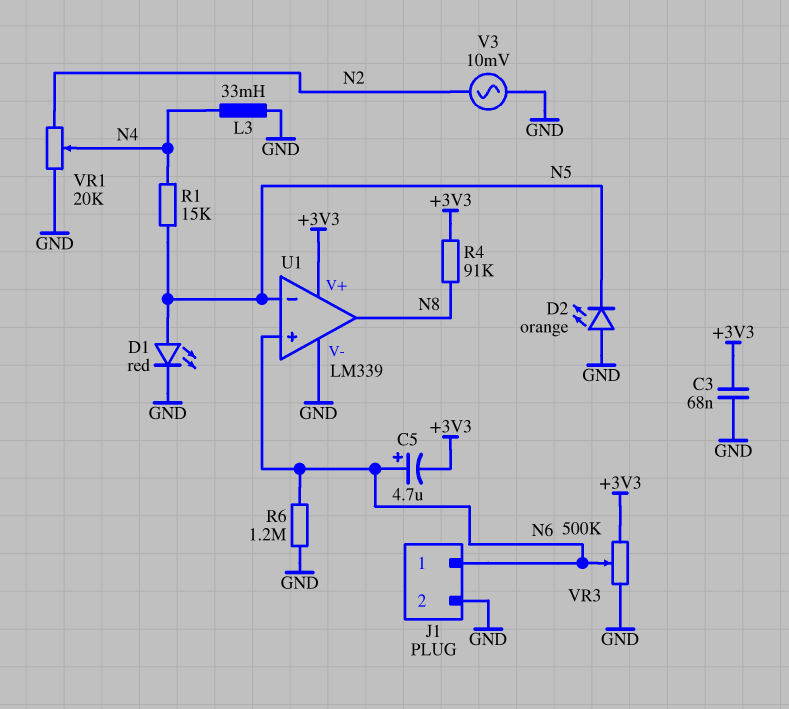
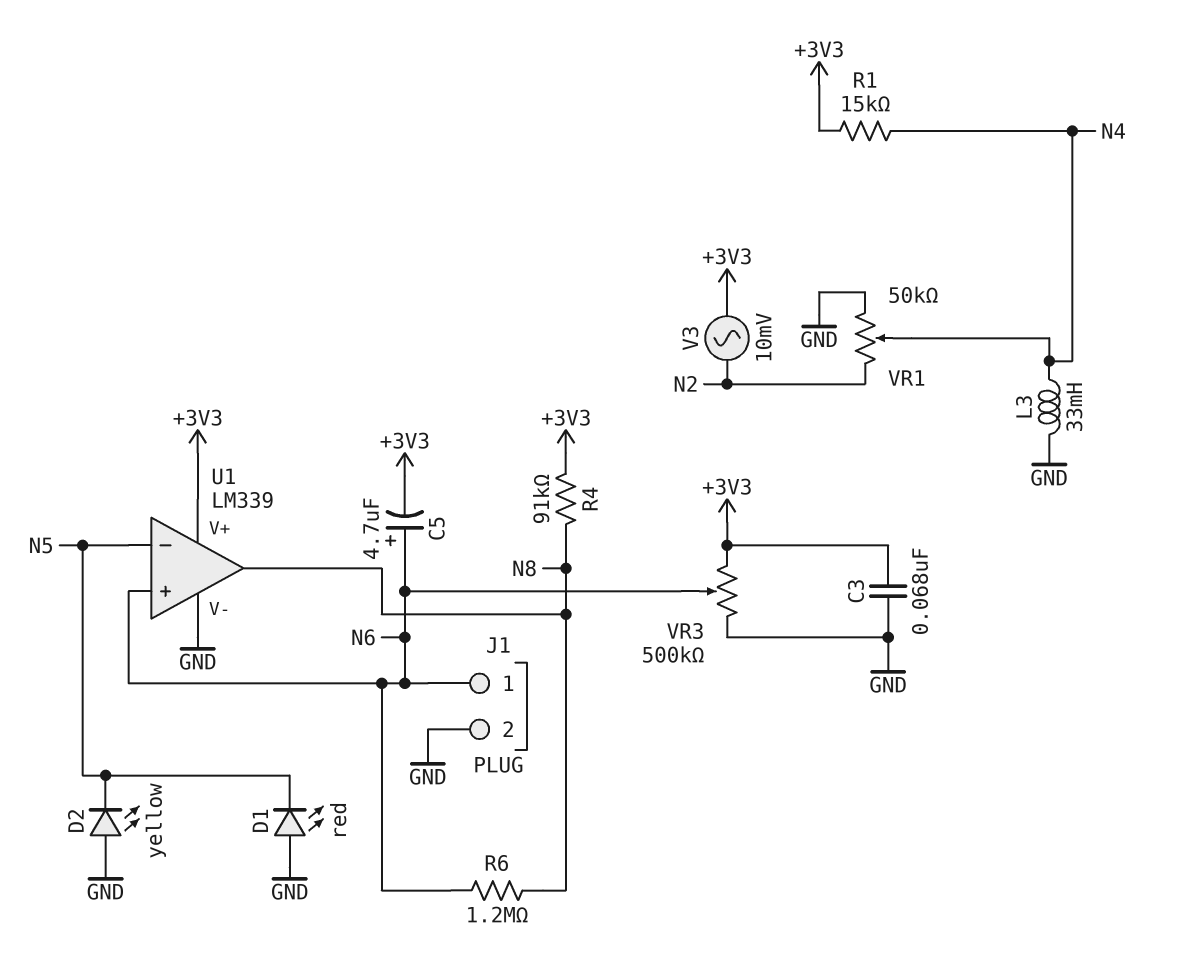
D1: LED red (A N5, K GND) -> LED red (A GND, K N5)
D2: LED orange (A GND, K N5) -> LED yellow (A GND, K N5)
R1: 15k (N4, N5) -> 15k (+3V3, N4)
R6: 1.2M (GND, N6) -> 1.2M (N6, N8)
V3: AC 10mV (GND, N2) -> AC 10mV (+3V3, N2)
VR1: 20k (GND, N2, wiper N4) -> 50k (GND, N2, wiper N4)

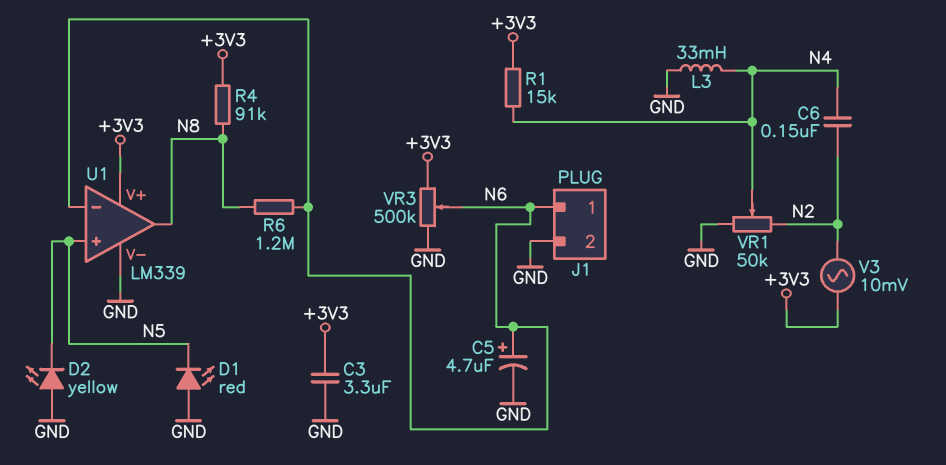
C3: 68nF (+3V3, GND) -> 3.3uF (+3V3, GND)
C5: 4.7uF (plus N6, minus +3V3) -> 4.7uF (plus N6, minus GND)
C6: none -> 150nF (N2, N4)
U1 pin in+: N6 -> N5
U1 pin in-: N5 -> N6

